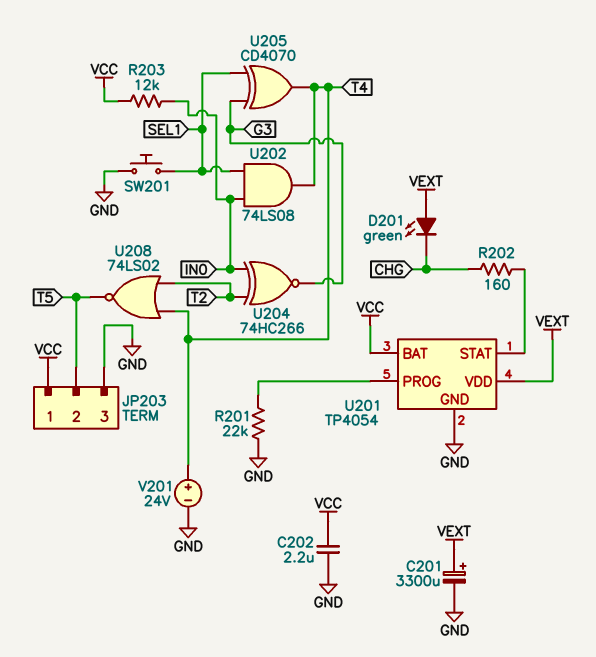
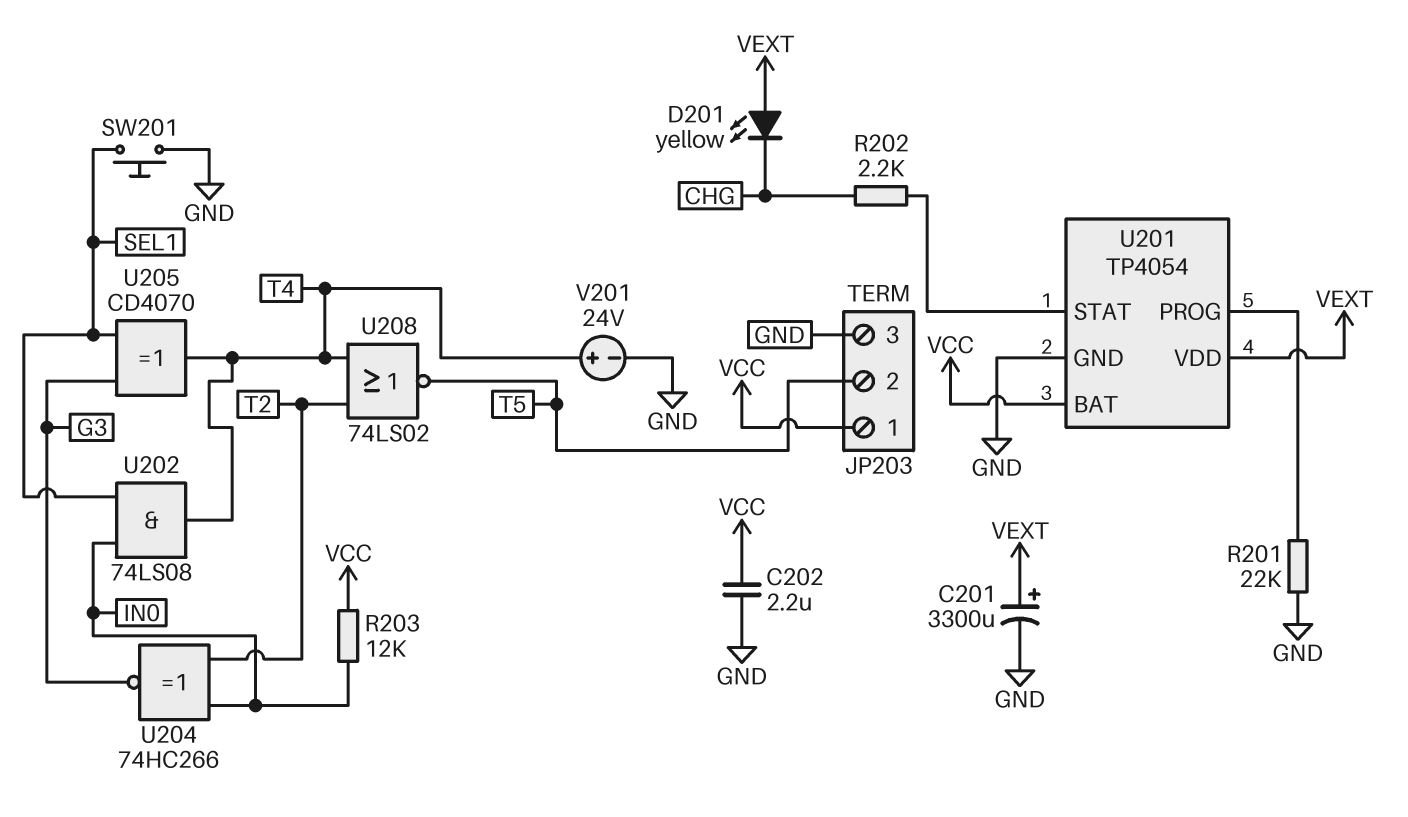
D201: LED green (A VEXT, K CHG) -> LED yellow (A VEXT, K CHG)
R202: 160 (CHG, U201/STAT) -> 2.2k (CHG, U201/STAT)

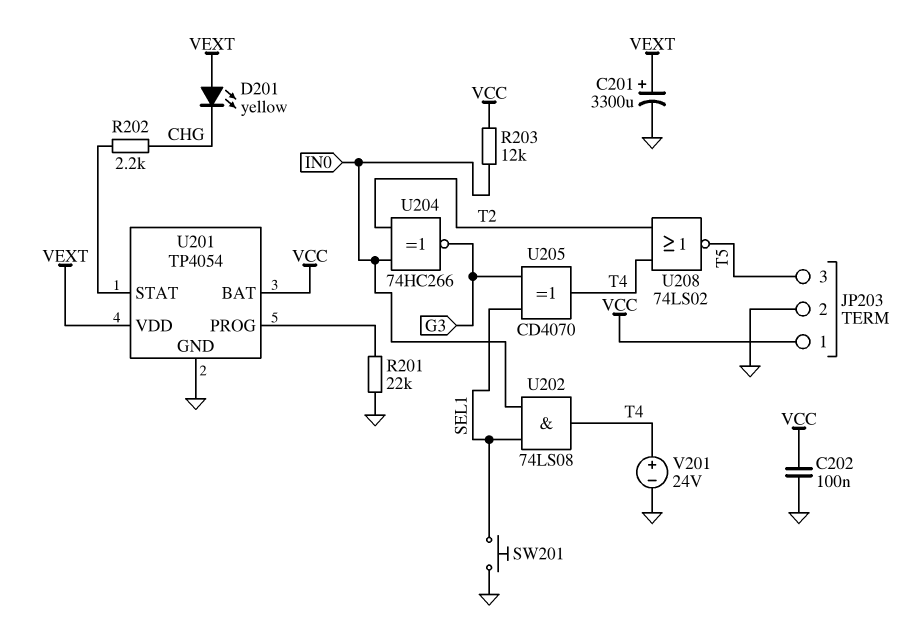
C202: 2.2uF (GND, VCC) -> 100nF (GND, VCC)
JP203 pin 2: T5 -> GND
JP203 pin 3: GND -> T5

